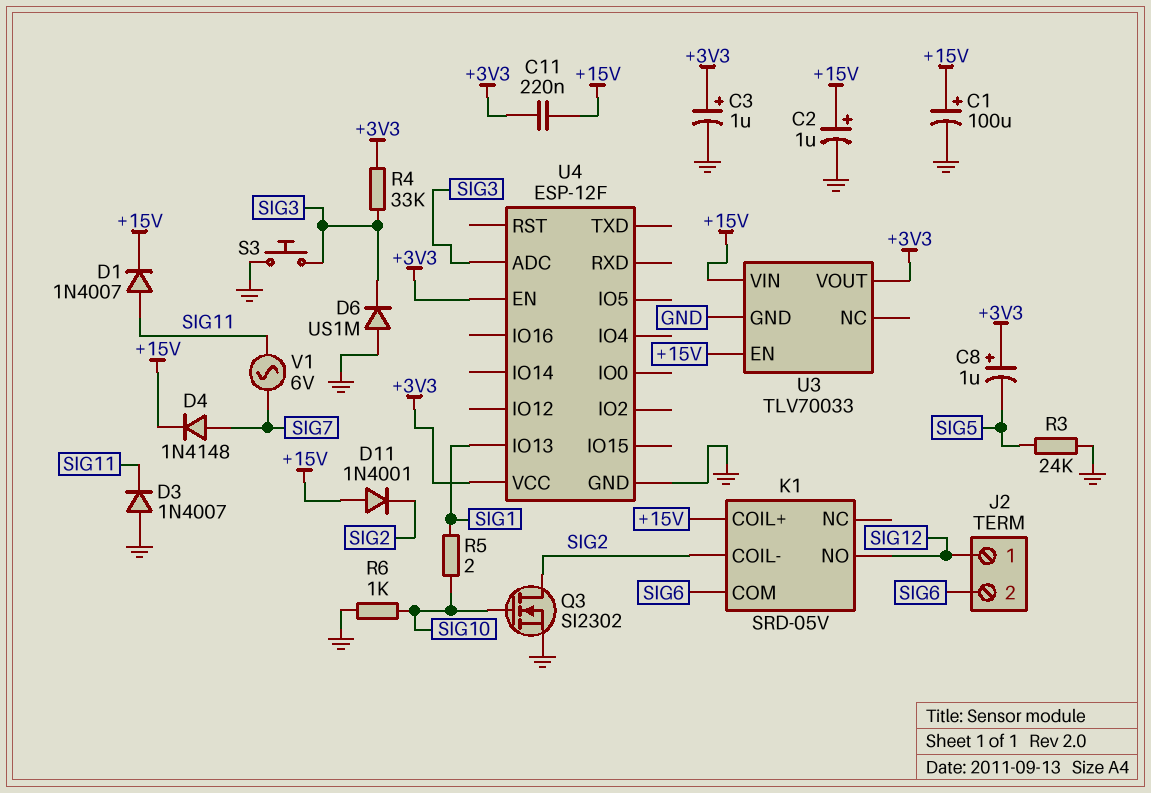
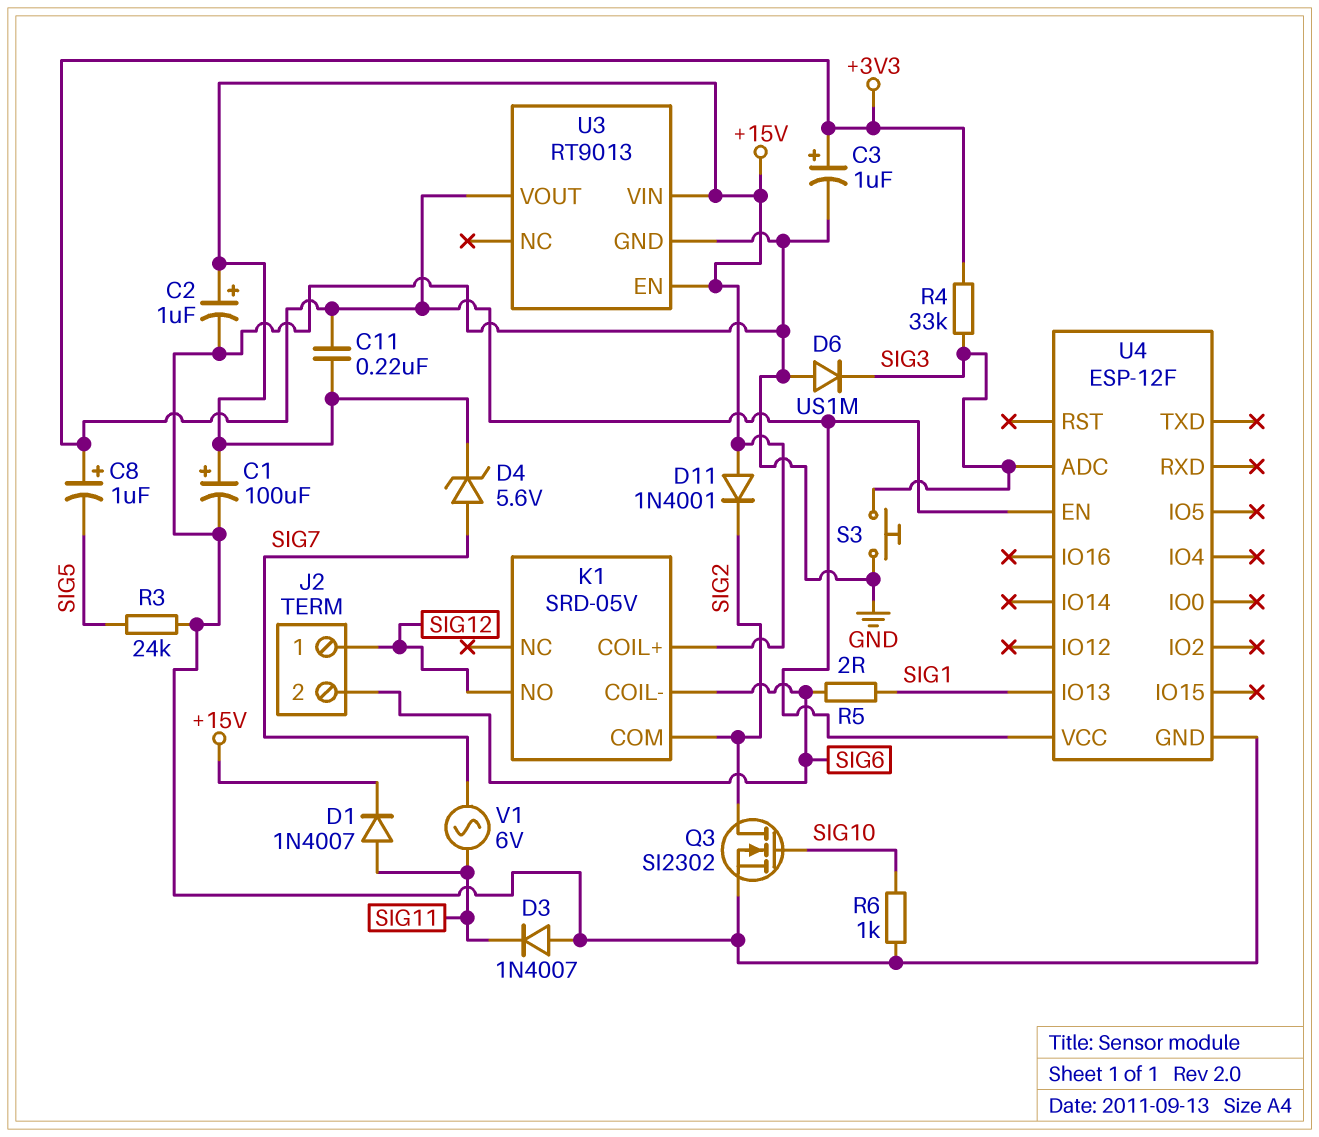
D4: diode 1N4148 (A SIG7, K +15V) -> zener 5.6V (A SIG7, K +15V)
K1 pin COIL-: SIG2 -> SIG6
K1 pin COM: SIG6 -> SIG2
R5: 2 (SIG1, SIG10) -> 2 (SIG1, SIG6)
U3: TLV70033 -> RT9013

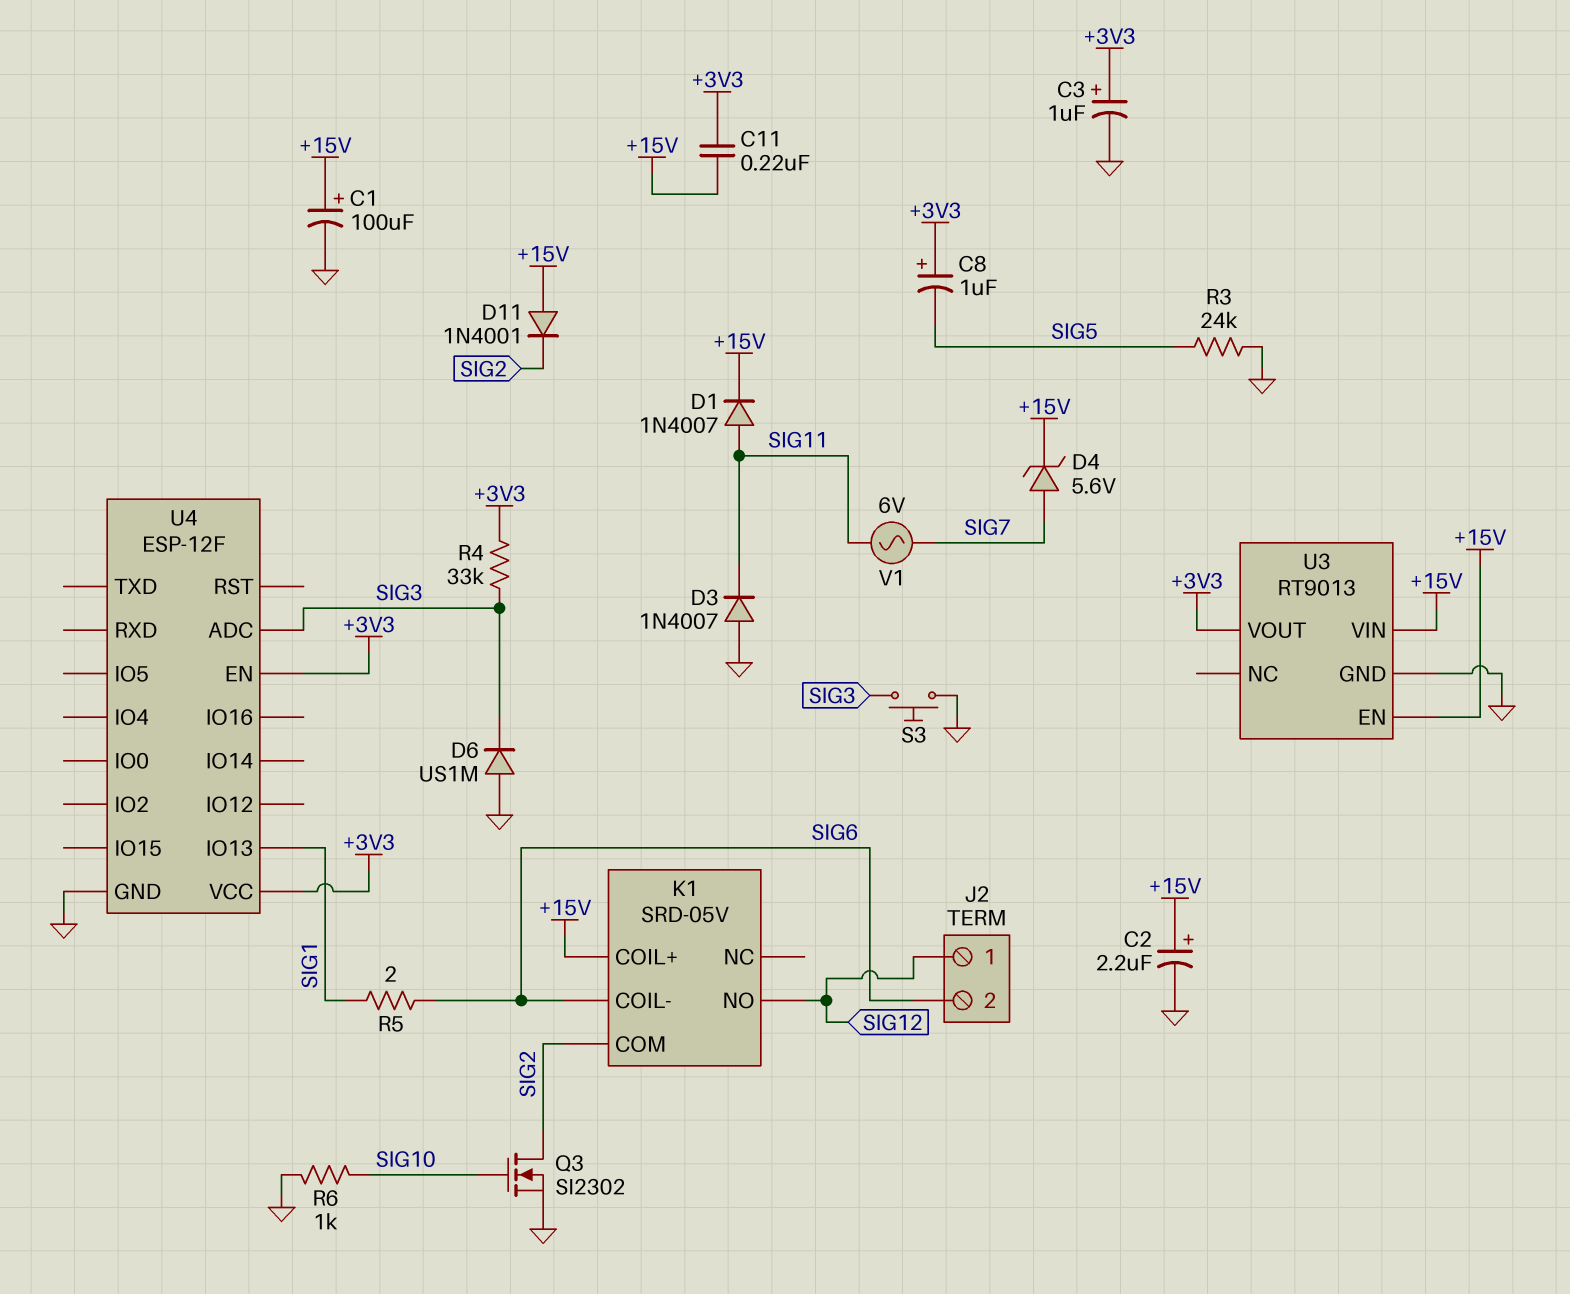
C2: 1uF (plus +15V, minus GND) -> 2.2uF (plus +15V, minus GND)

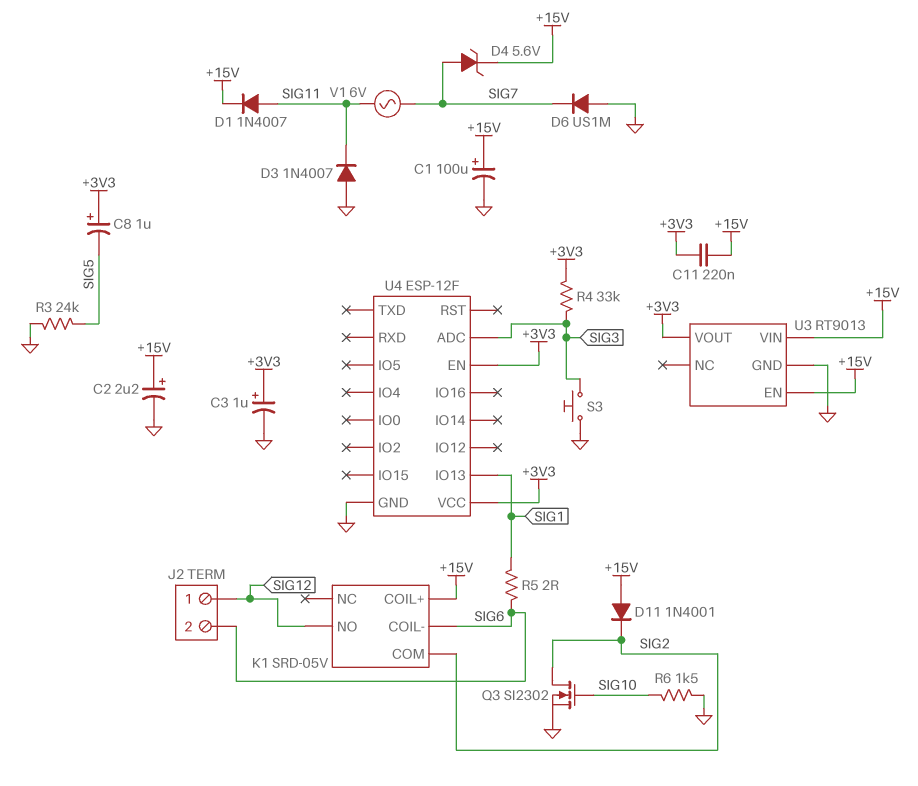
D6: diode US1M (A GND, K SIG3) -> diode US1M (A GND, K SIG7)
R6: 1k (GND, SIG10) -> 1.5k (GND, SIG10)

